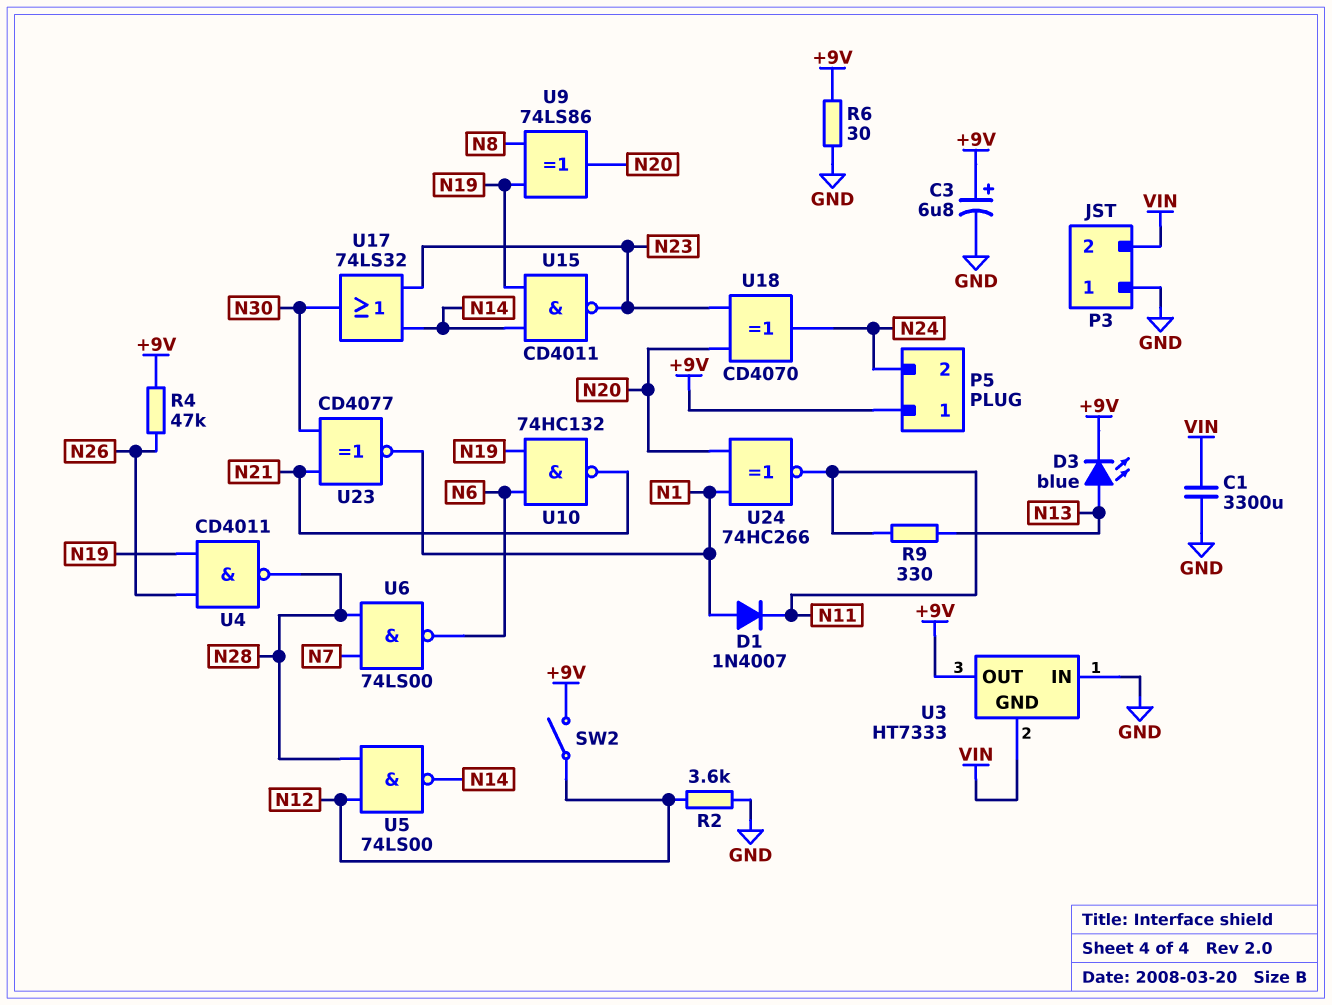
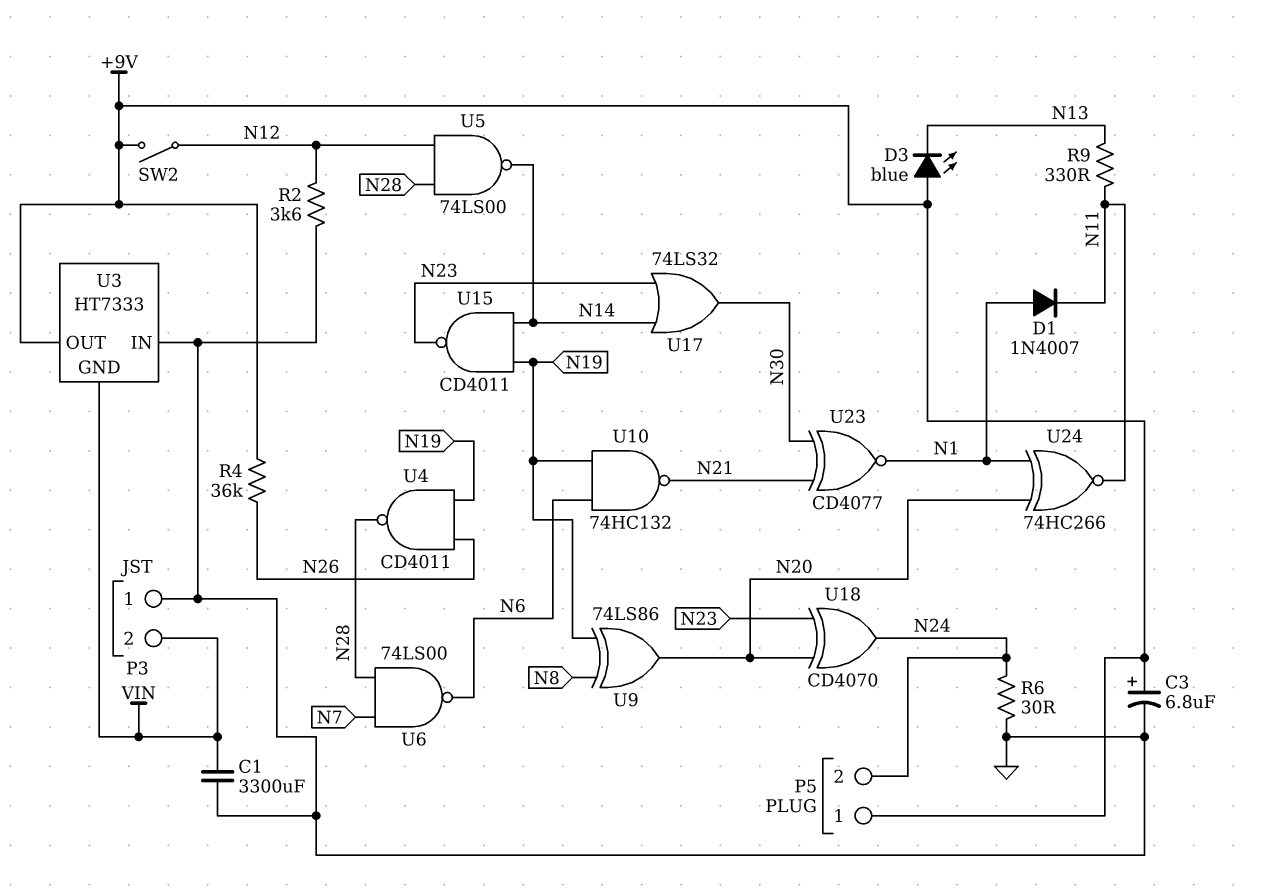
D3: LED blue (A N13, K +9V) -> LED blue (A +9V, K N13)
R4: 47k (+9V, N26) -> 36k (+9V, N26)
R6: 30 (+9V, GND) -> 30 (GND, N24)

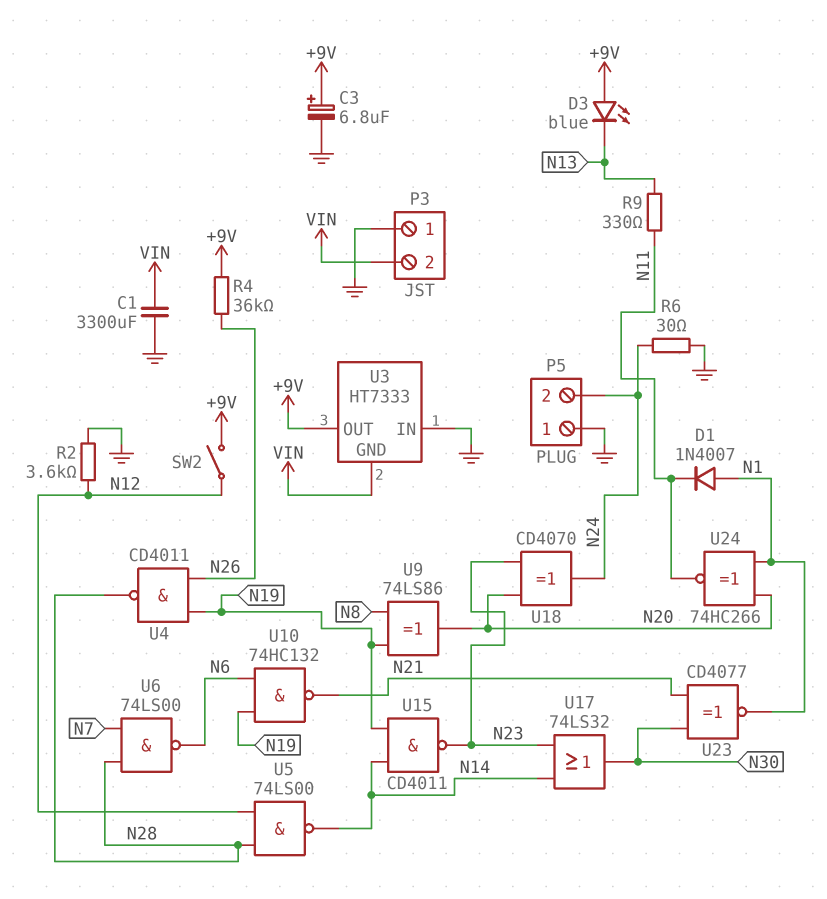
P5 pin 1: +9V -> GND

